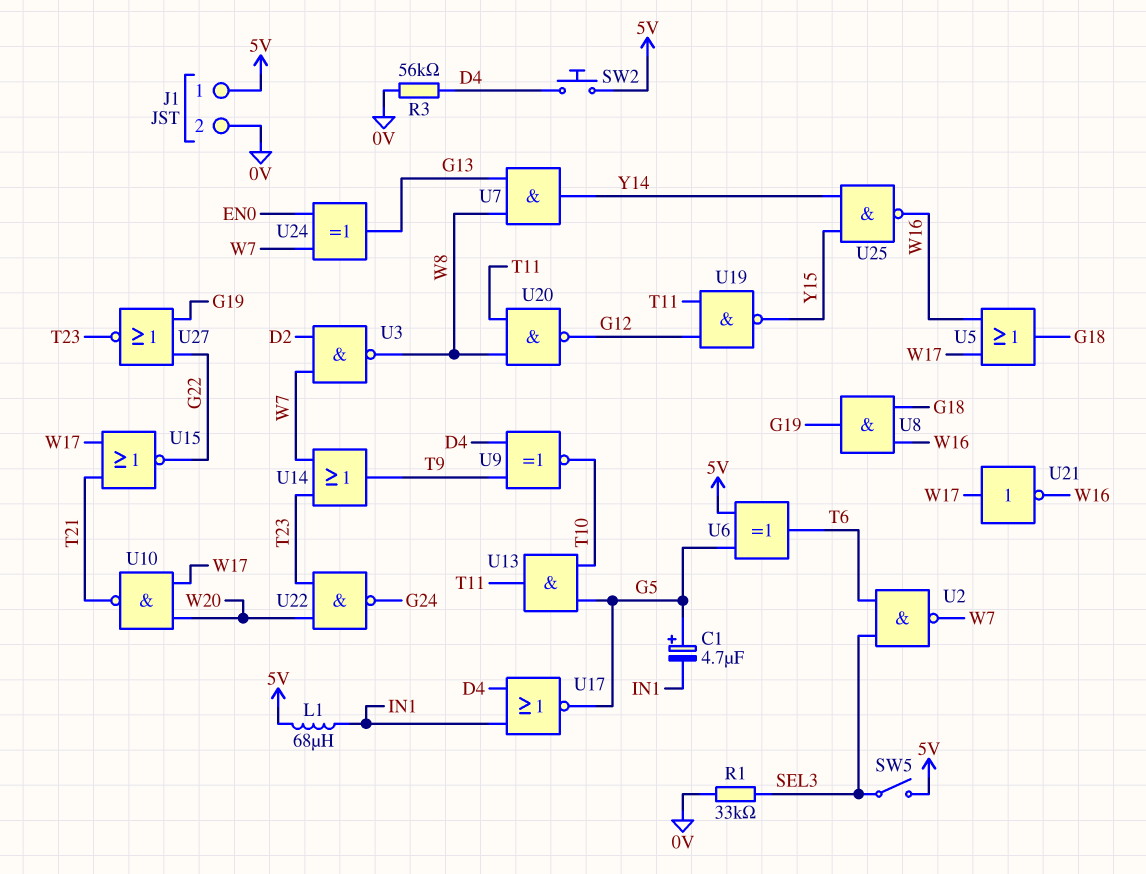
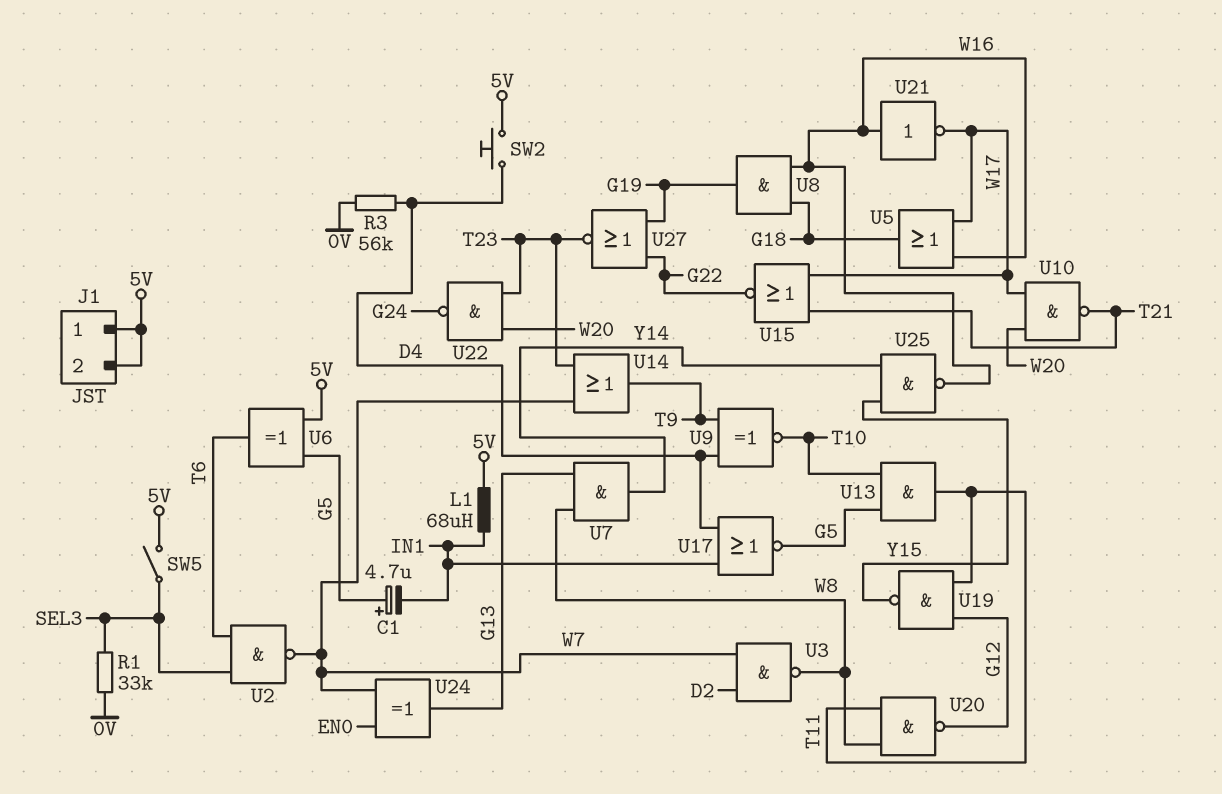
J1 pin 2: 0V -> 5V
U21: NOT (in W17, out W16) -> NOT (in W16, out W17)

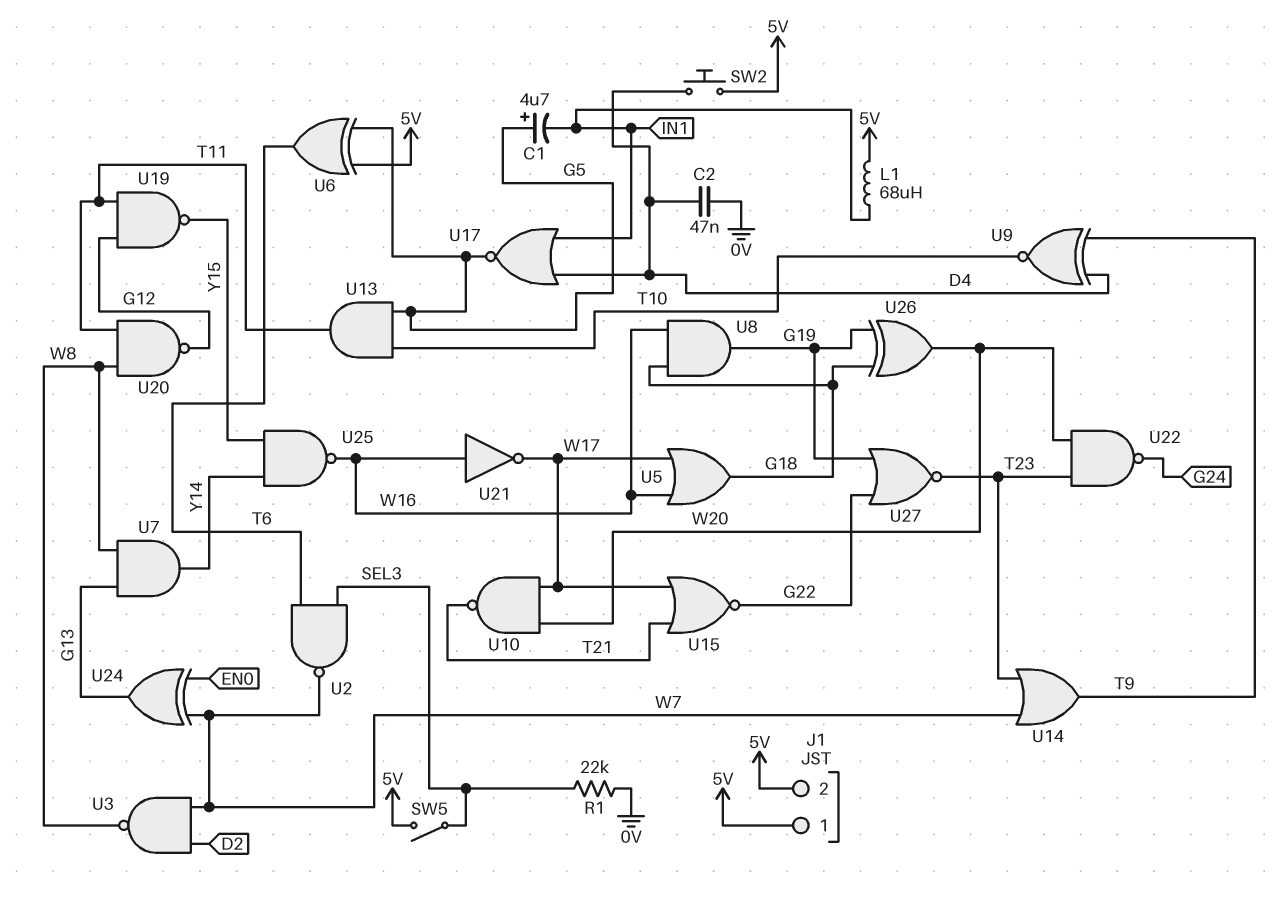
C2: none -> 47nF (0V, D4)
R1: 33k (0V, SEL3) -> 22k (0V, SEL3)
R3: 56k (0V, D4) -> none
U26: none -> XOR (in G18, in G19, out W20)

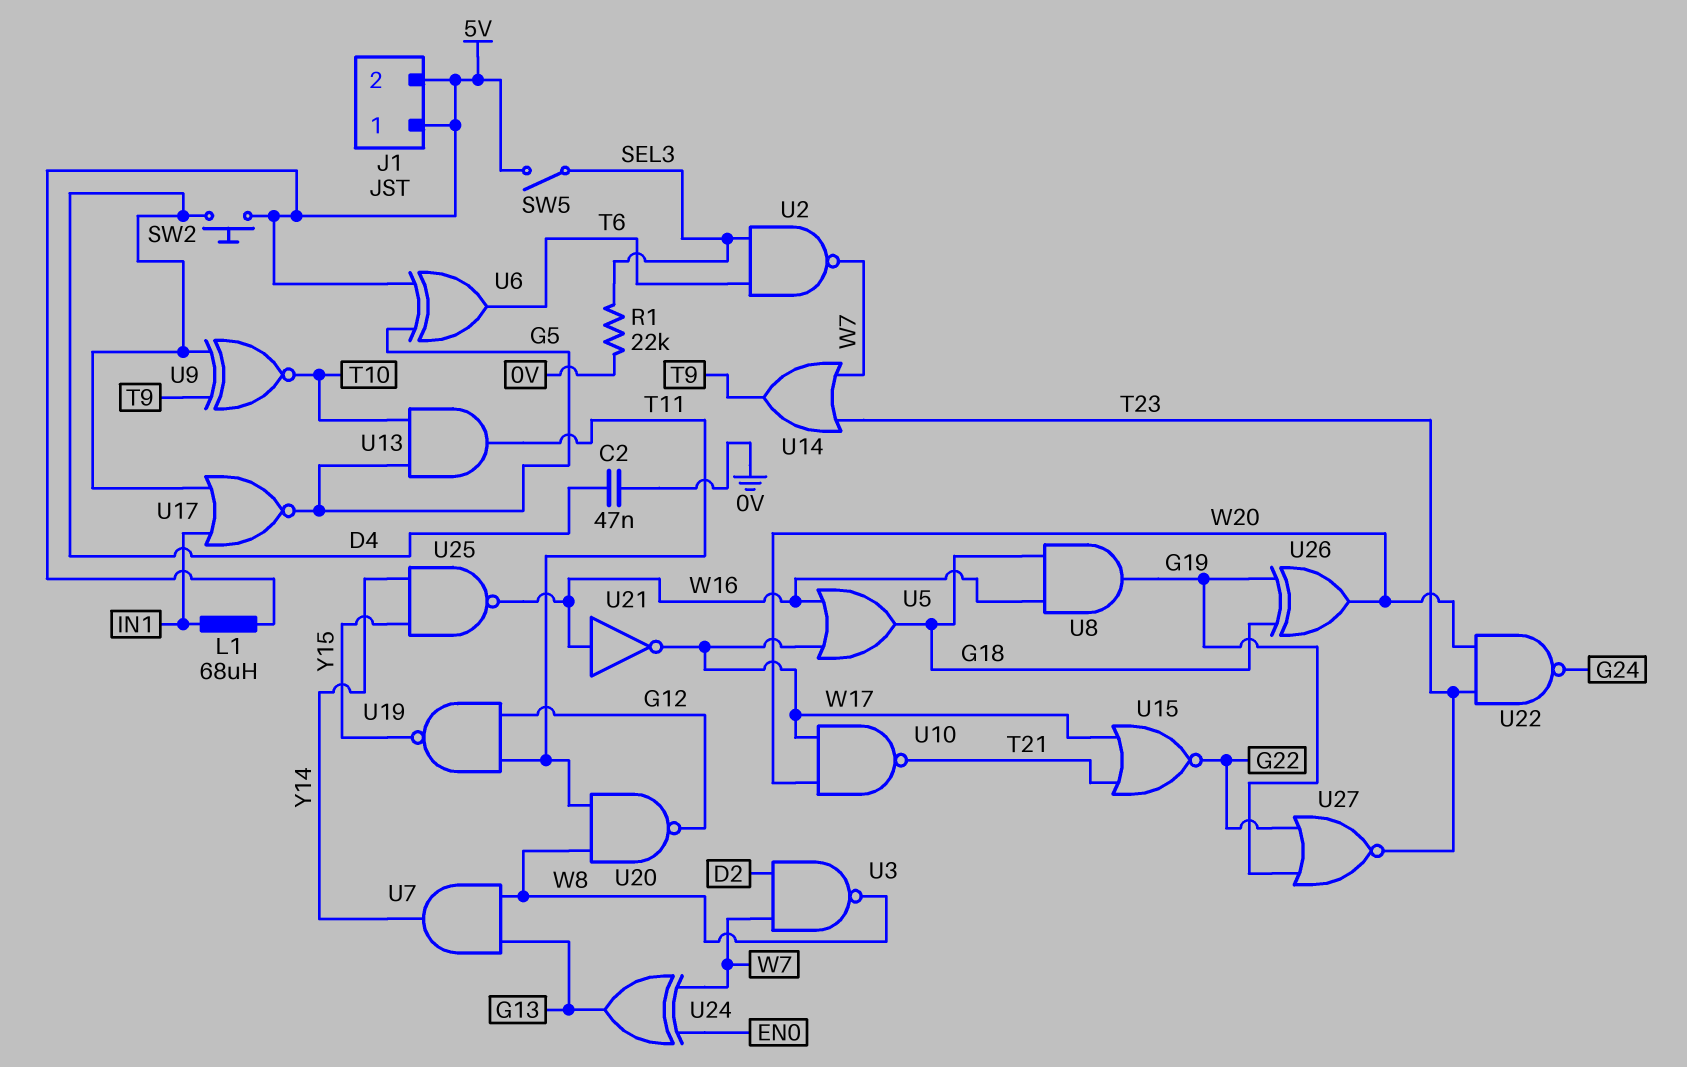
C1: 4.7uF (plus G5, minus IN1) -> none

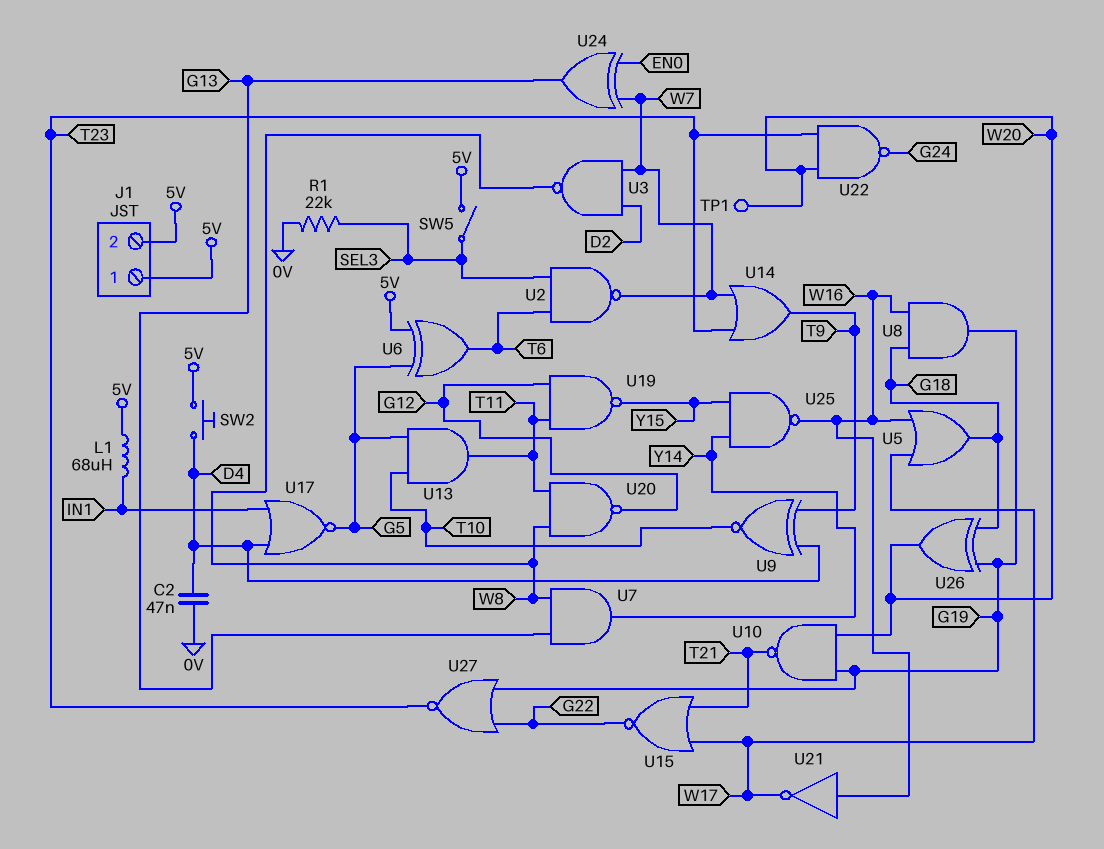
TP1: none -> test point (W20)
U10: NAND (in W17, in W20, out T21) -> NAND (in G19, in W20, out T21)

